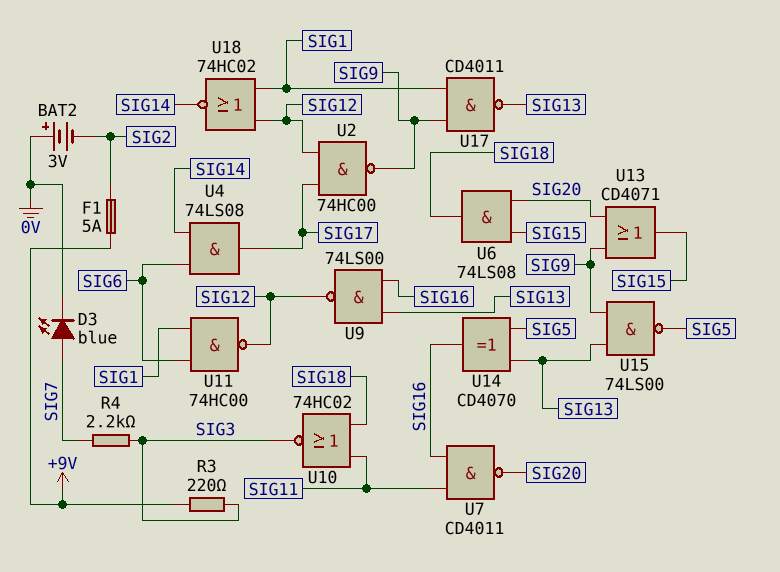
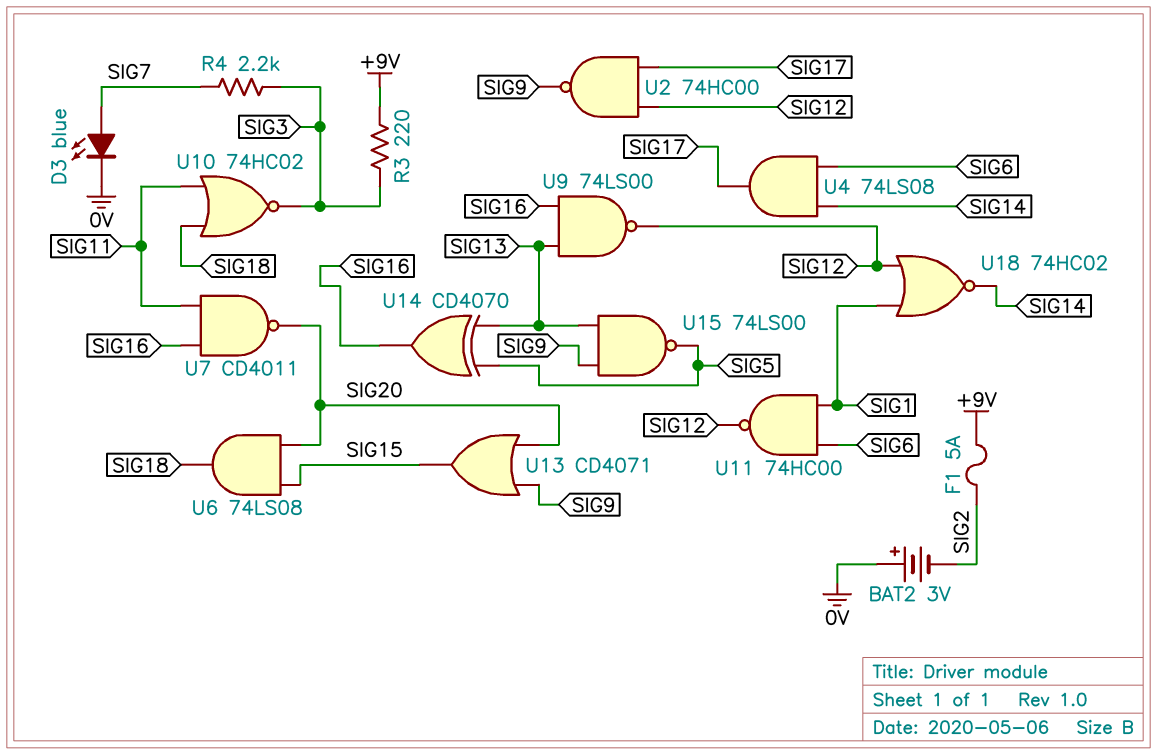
U17: NAND CD4011 (in SIG1, in SIG9, out SIG13) -> none

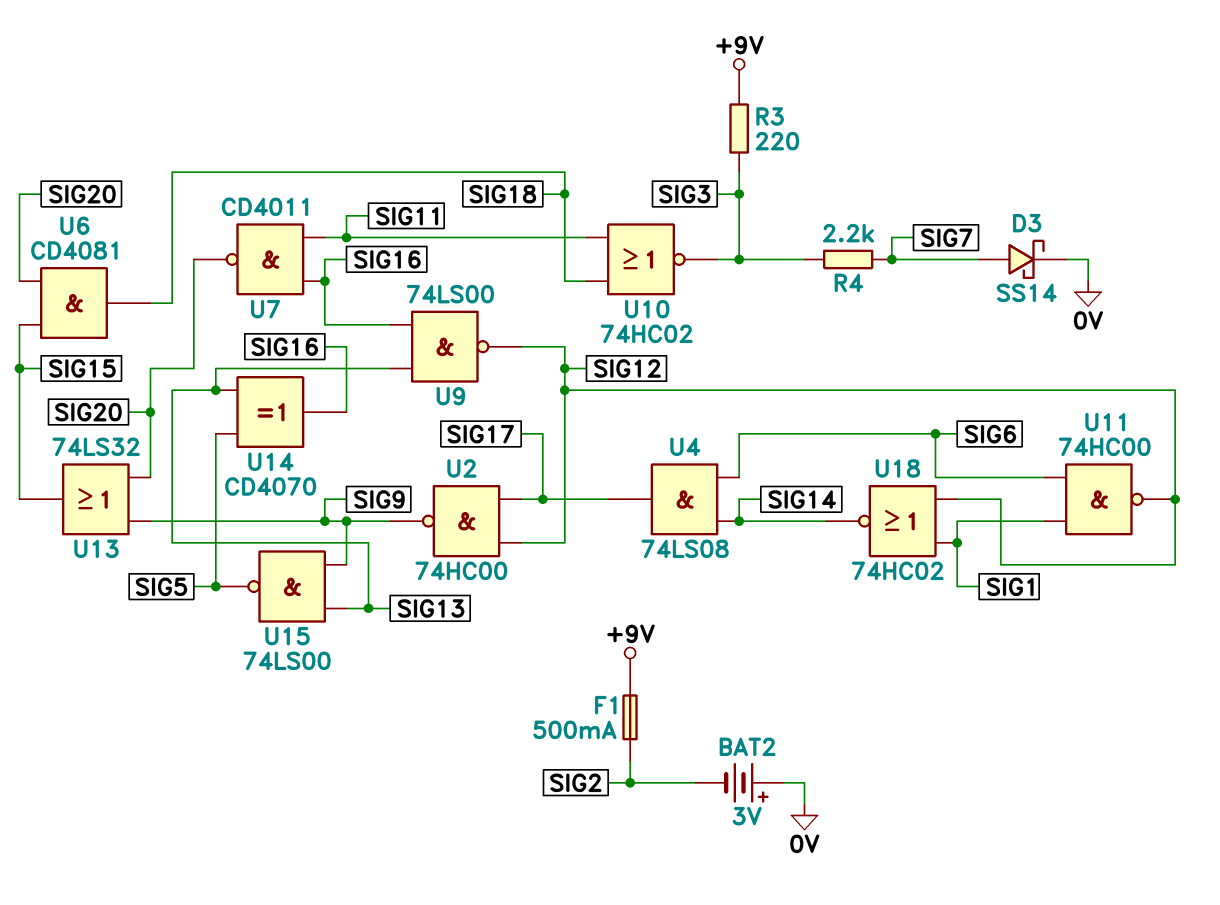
D3: LED blue (A SIG7, K 0V) -> schottky SS14 (A SIG7, K 0V)
F1: 5A (+9V, SIG2) -> 500mA (+9V, SIG2)
U6: AND 74LS08 (in SIG15, in SIG20, out SIG18) -> AND CD4081 (in SIG15, in SIG20, out SIG18)
U13: OR CD4071 (in SIG9, in SIG20, out SIG15) -> OR 74LS32 (in SIG9, in SIG20, out SIG15)

